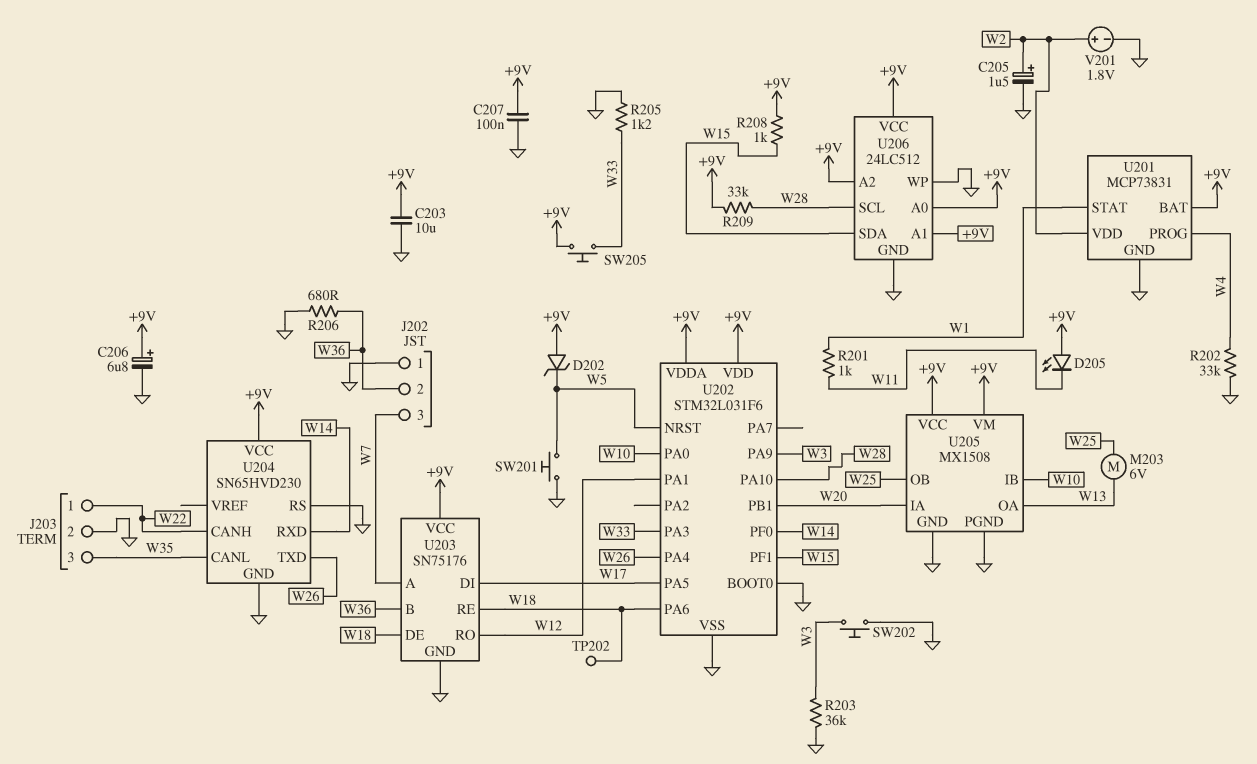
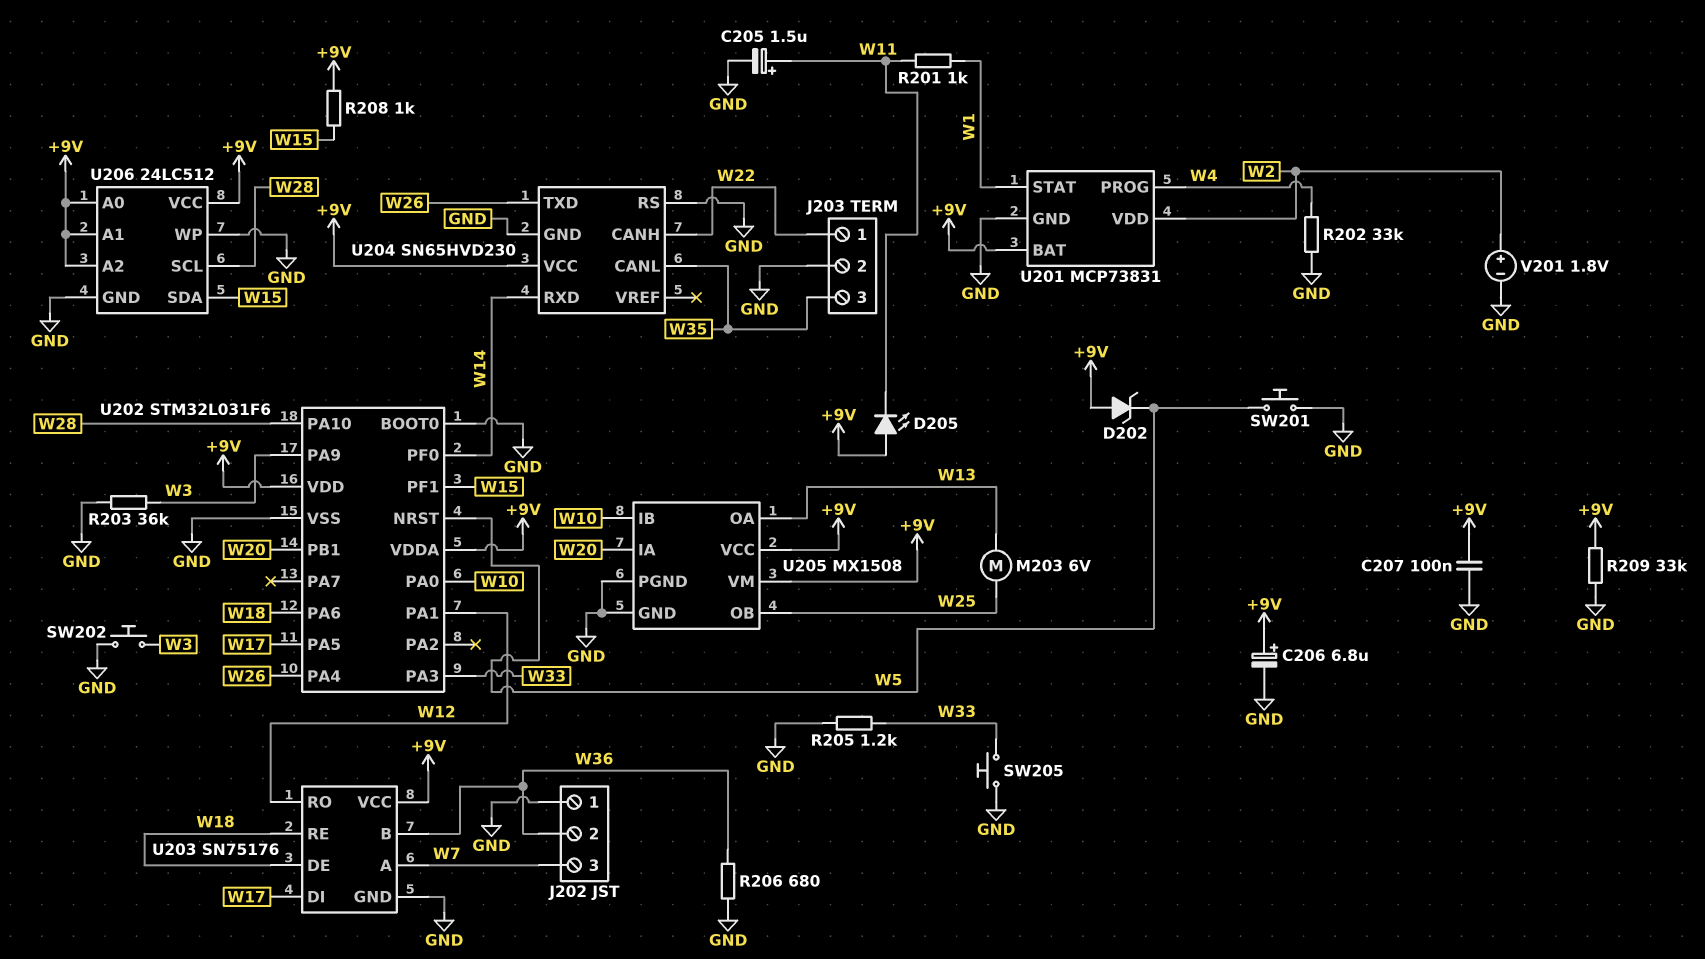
C203: 10uF (+9V, GND) -> none
C205: 1.5uF (plus W2, minus GND) -> 1.5uF (plus W11, minus GND)
R209: 33k (+9V, W28) -> 33k (+9V, GND)
SW205: button (+9V, W33) -> button (GND, W33)
TP202: test point (W18) -> none

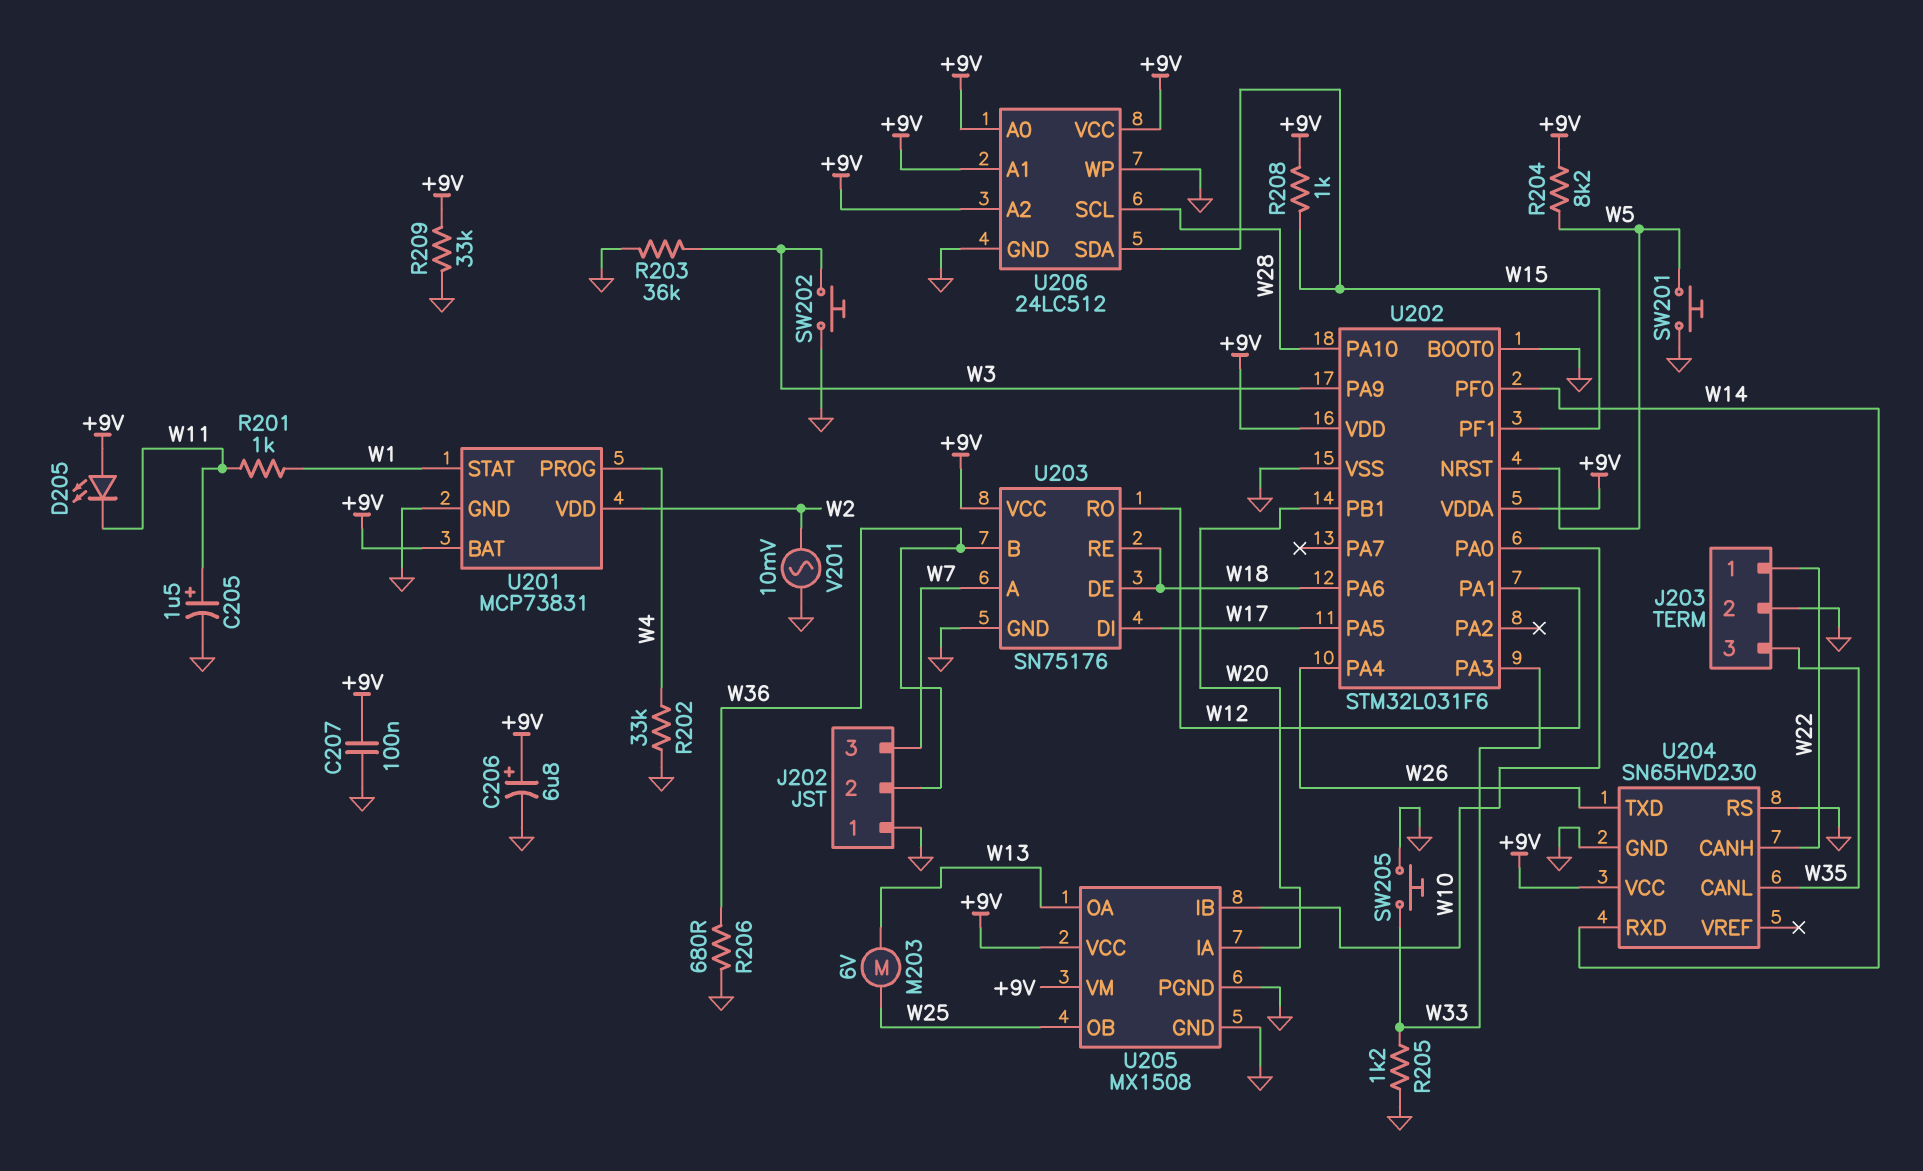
D202: zener (A +9V, K W5) -> none
R204: none -> 8.2k (+9V, W5)
V201: 1.8V (plus W2, minus GND) -> AC 10mV (GND, W2)

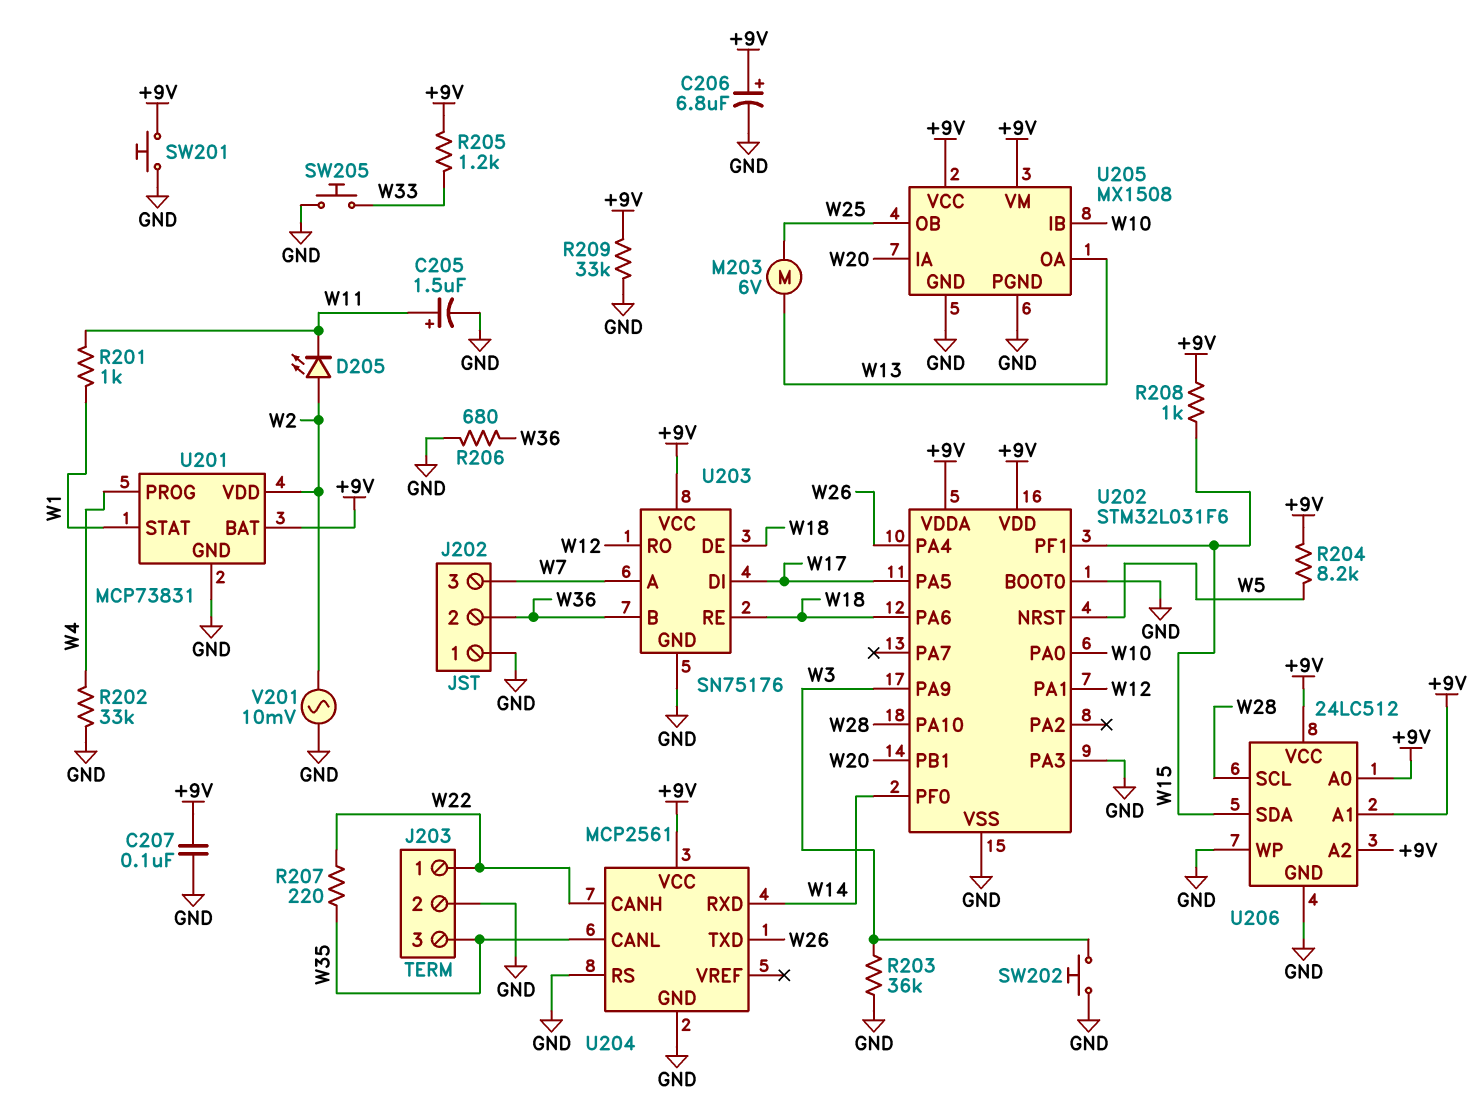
D205: LED (A +9V, K W11) -> LED (A W2, K W11)
R205: 1.2k (GND, W33) -> 1.2k (+9V, W33)
R207: none -> 220 (W22, W35)
SW201: button (GND, W5) -> button (+9V, GND)
U202 pin PA3: W33 -> GND
U204: SN65HVD230 -> MCP2561

